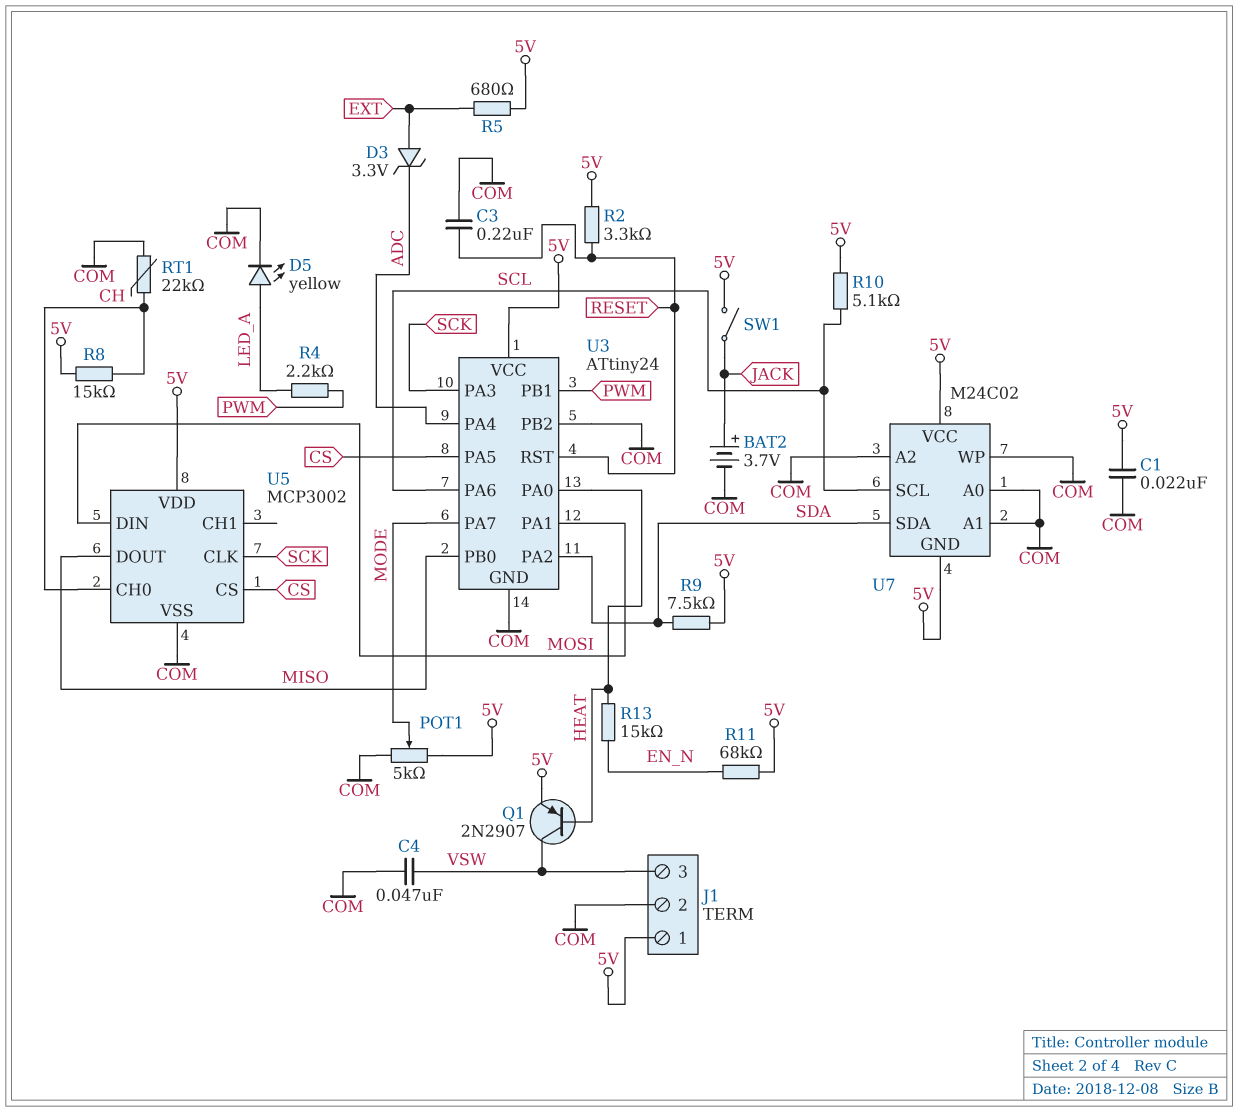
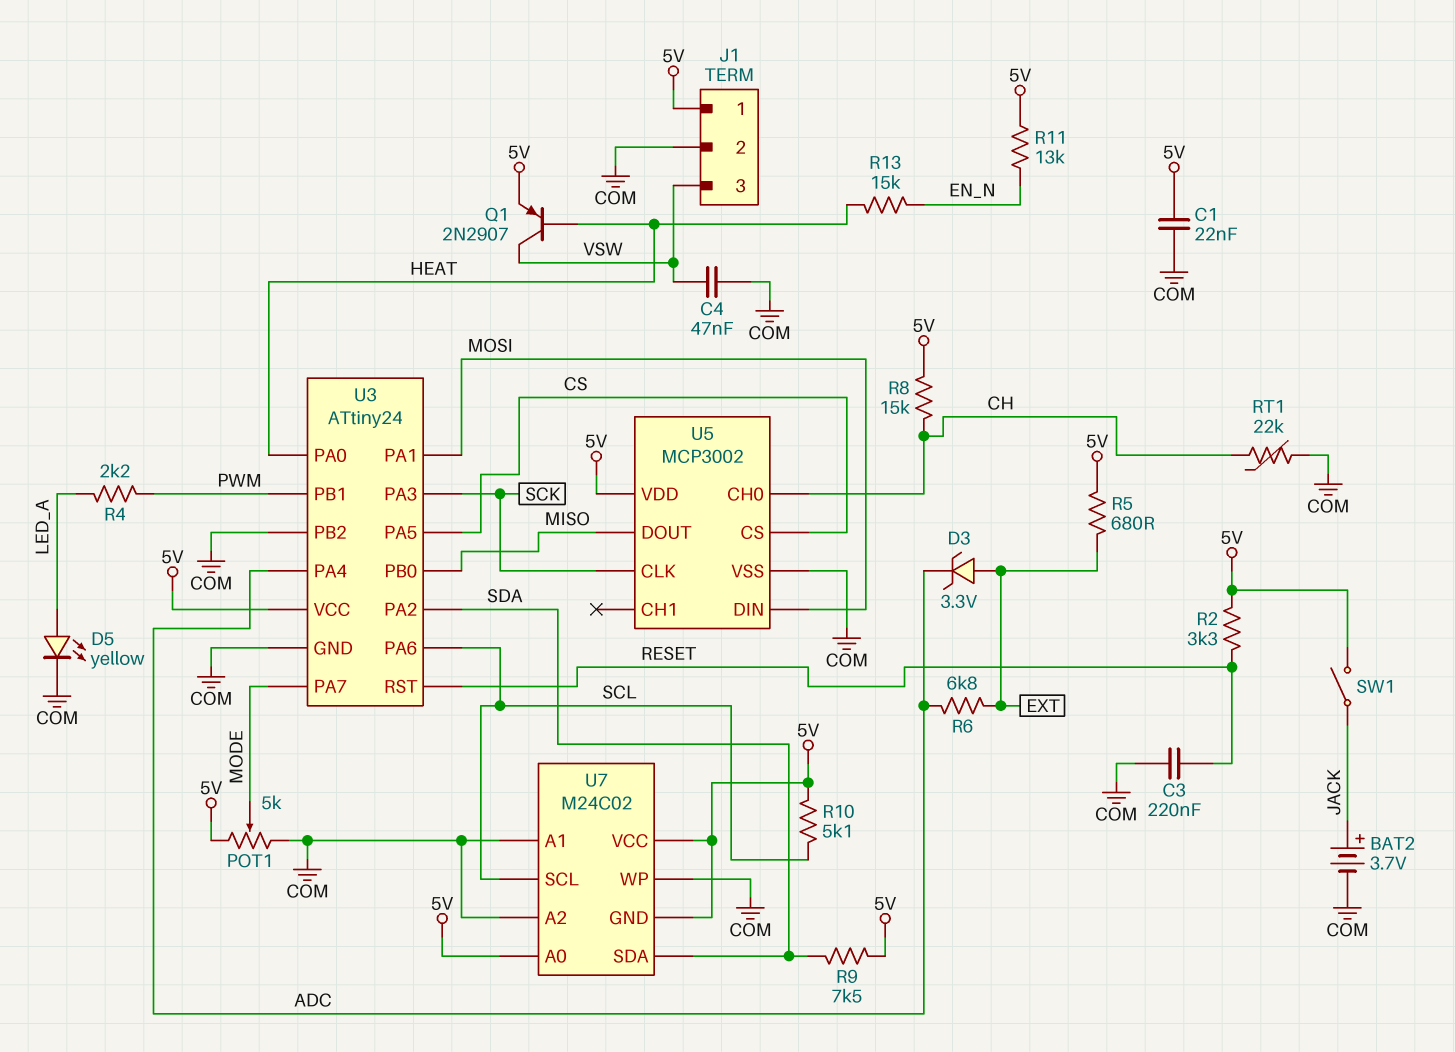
R6: none -> 6.8k (ADC, EXT)
R11: 68k (5V, EN_N) -> 13k (5V, EN_N)
U7 pin A0: COM -> 5V

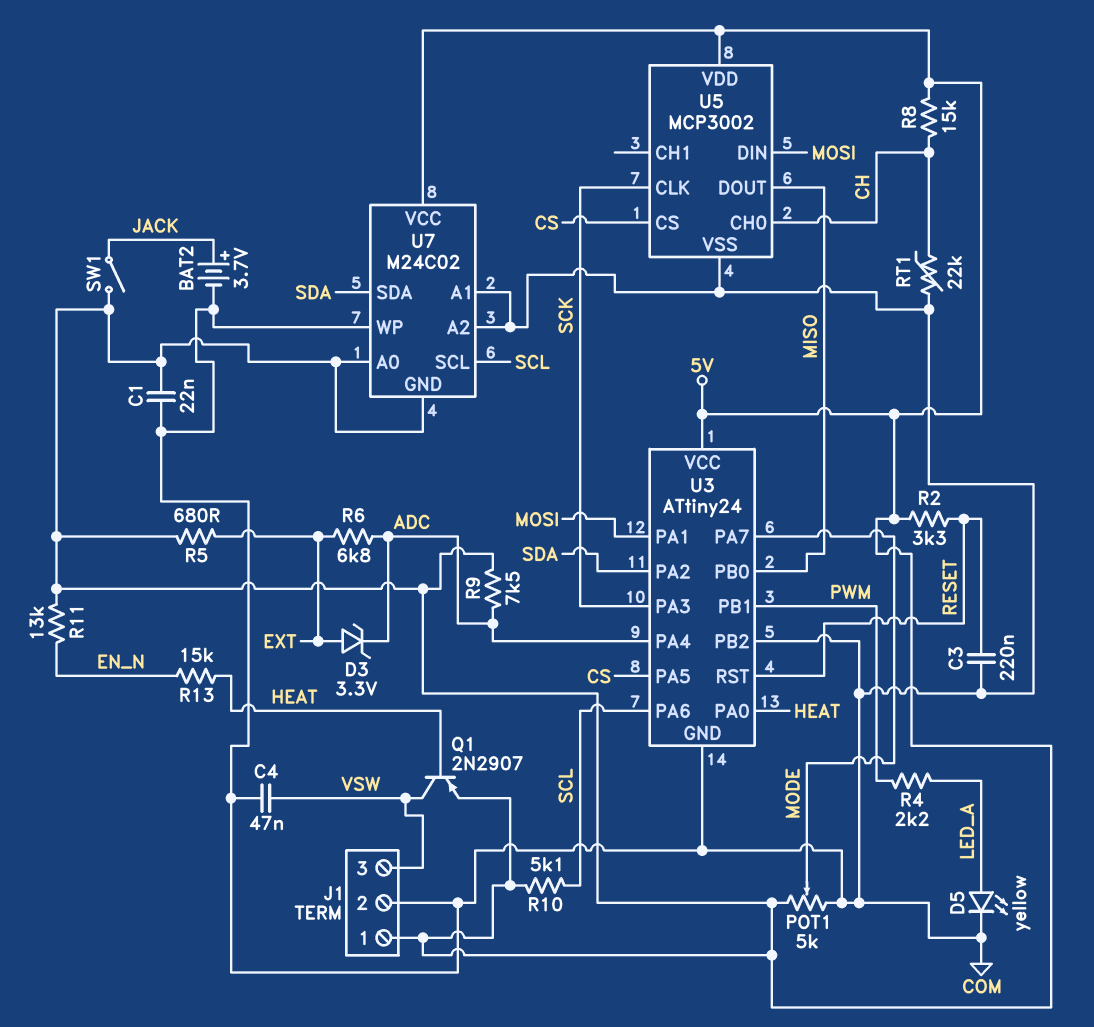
R9: 7.5k (5V, SDA) -> 7.5k (5V, ADC)

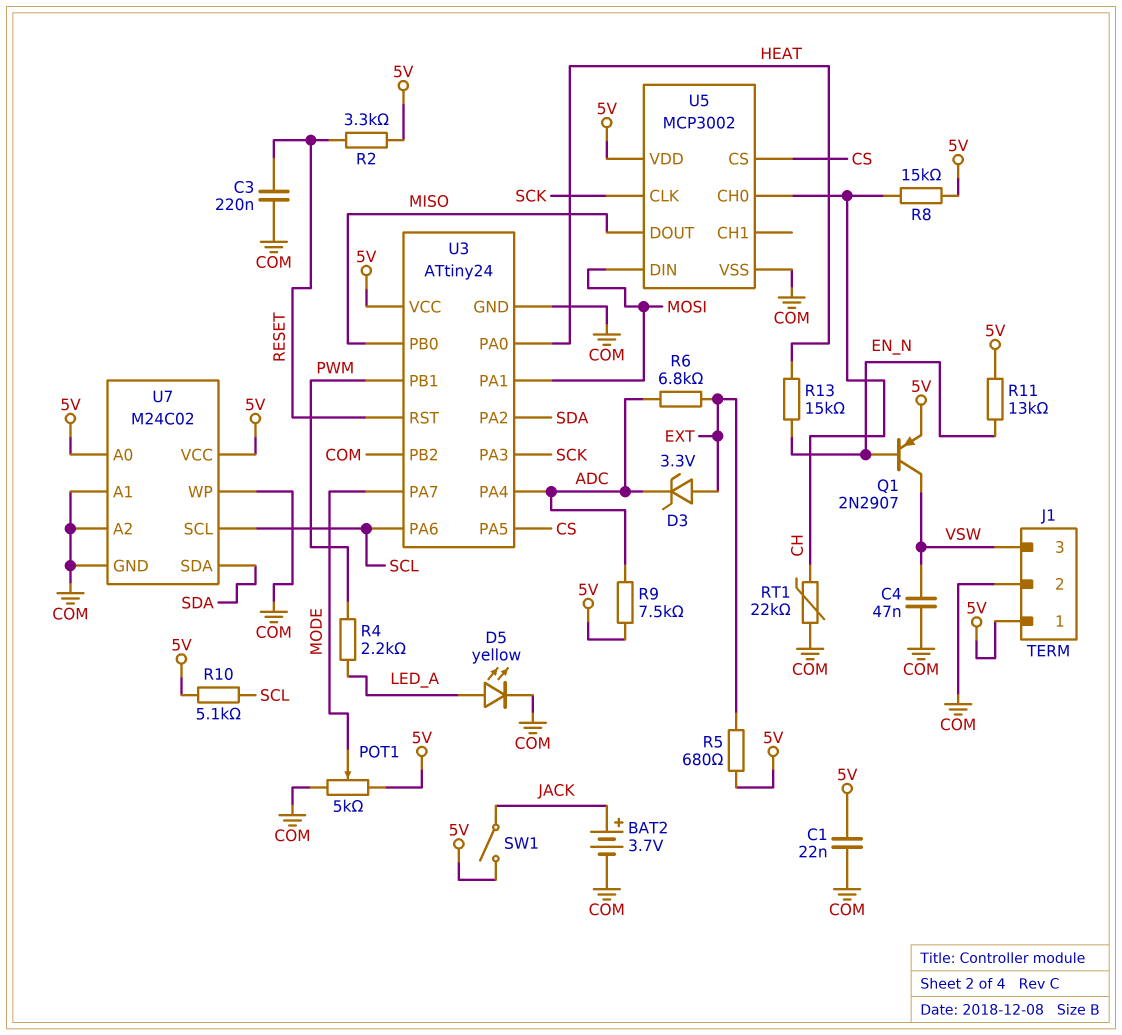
Q1: PNP 2N2907 (B HEAT, C VSW, E 5V) -> PNP 2N2907 (B EN_N, C VSW, E 5V)
U7 pin GND: 5V -> COM

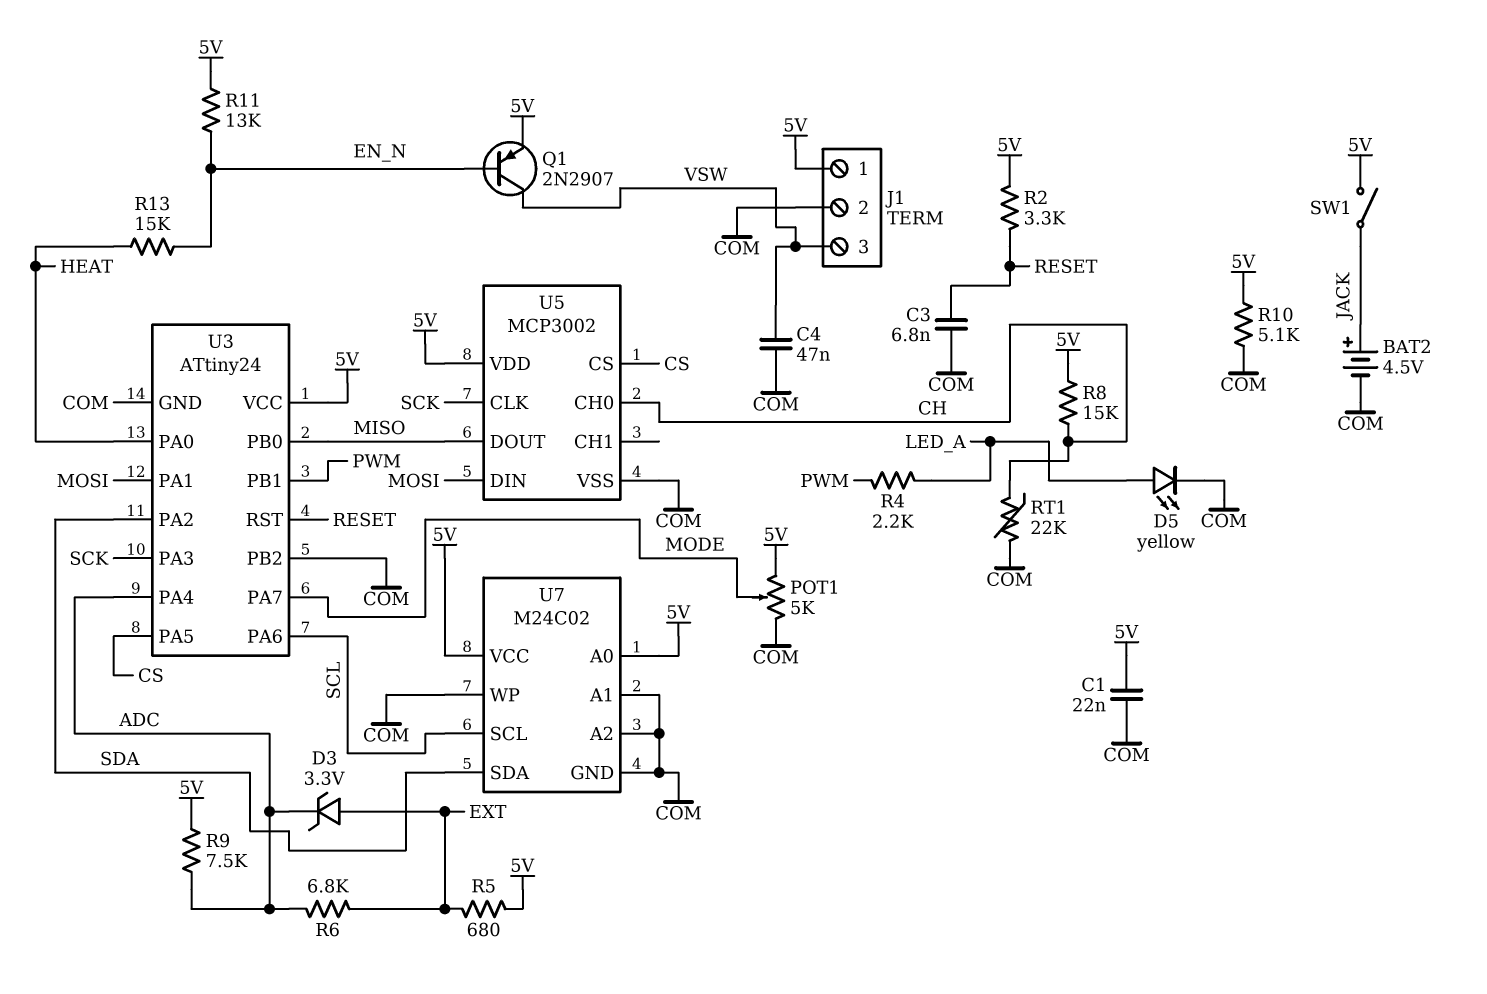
BAT2: 3.7V (plus JACK, minus COM) -> 4.5V (plus JACK, minus COM)
C3: 220nF (COM, RESET) -> 6.8nF (COM, RESET)
R10: 5.1k (5V, SCL) -> 5.1k (5V, COM)

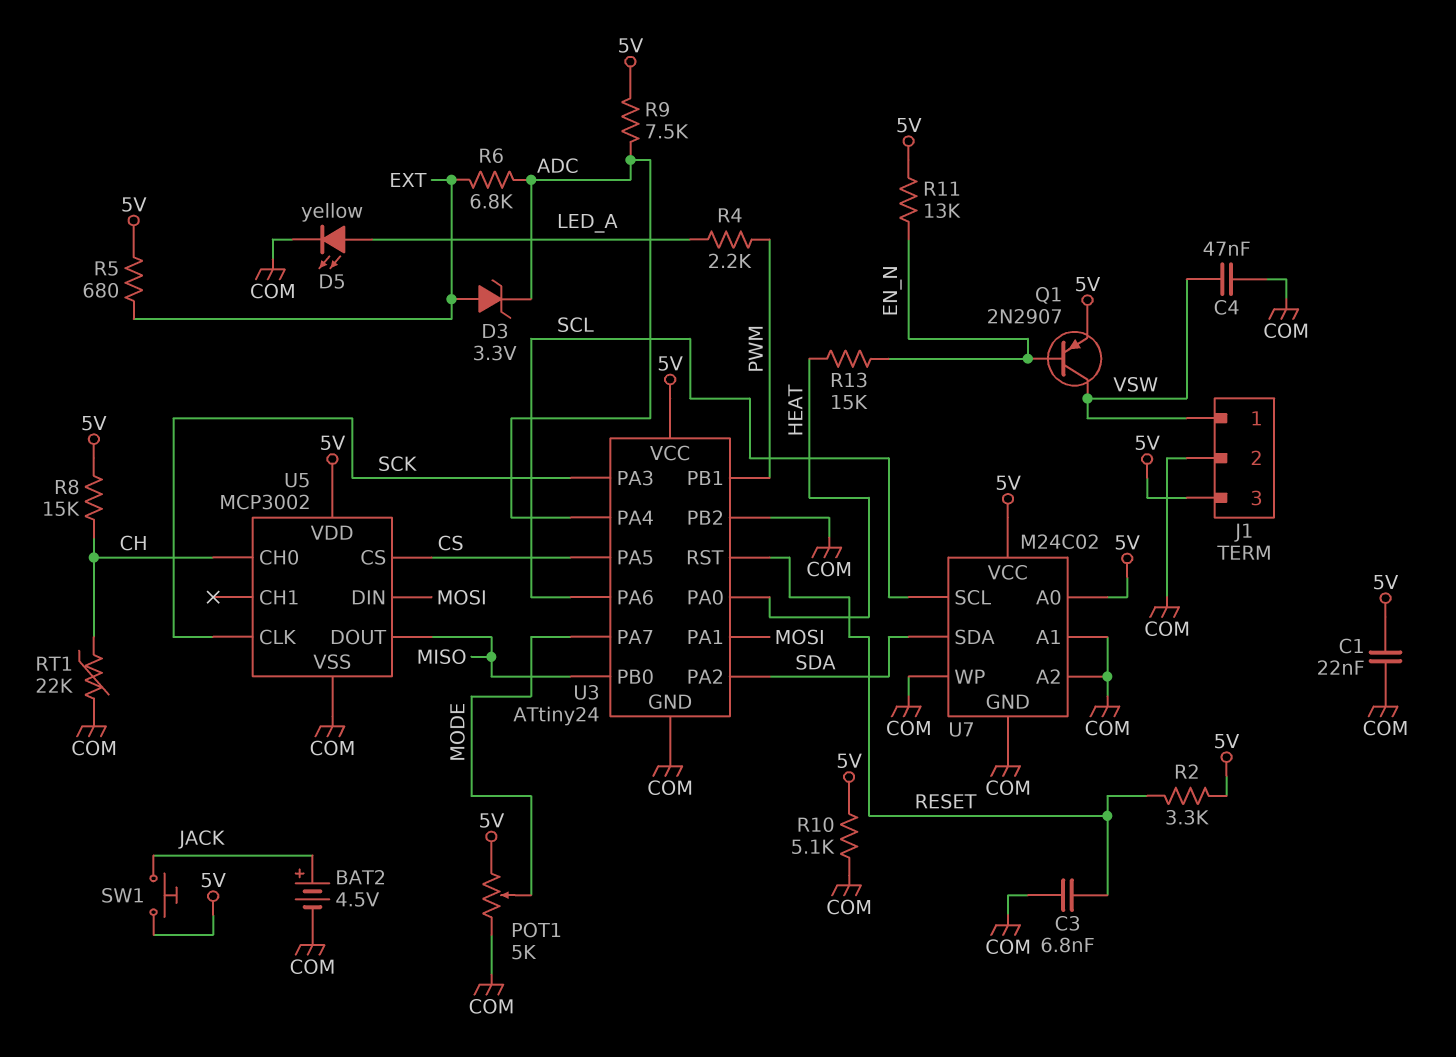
J1 pin 1: 5V -> VSW
J1 pin 3: VSW -> 5V
SW1: switch (5V, JACK) -> button (5V, JACK)

